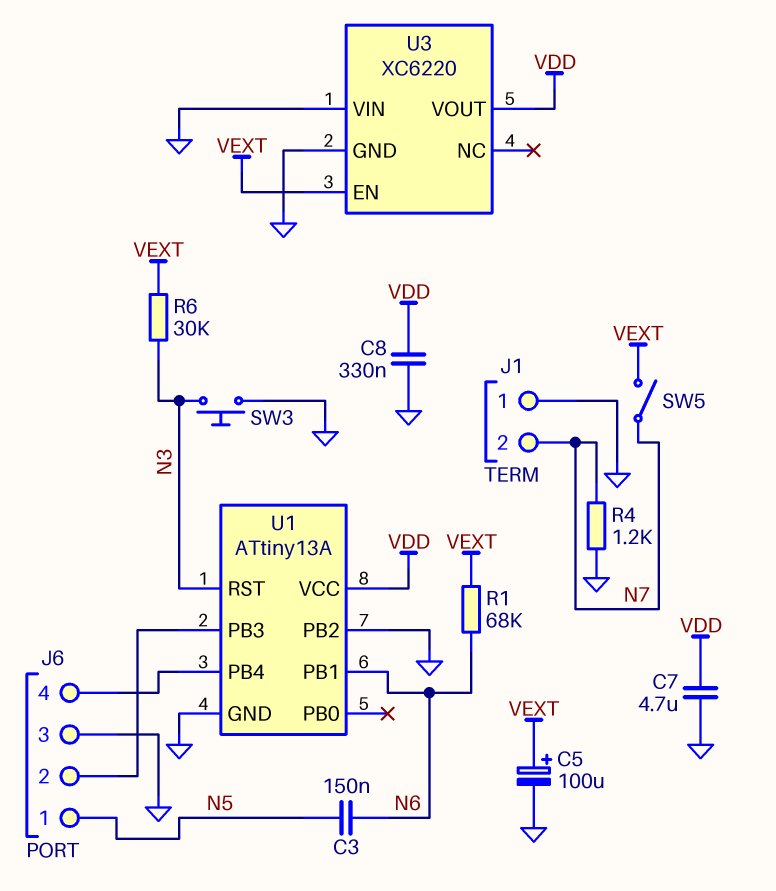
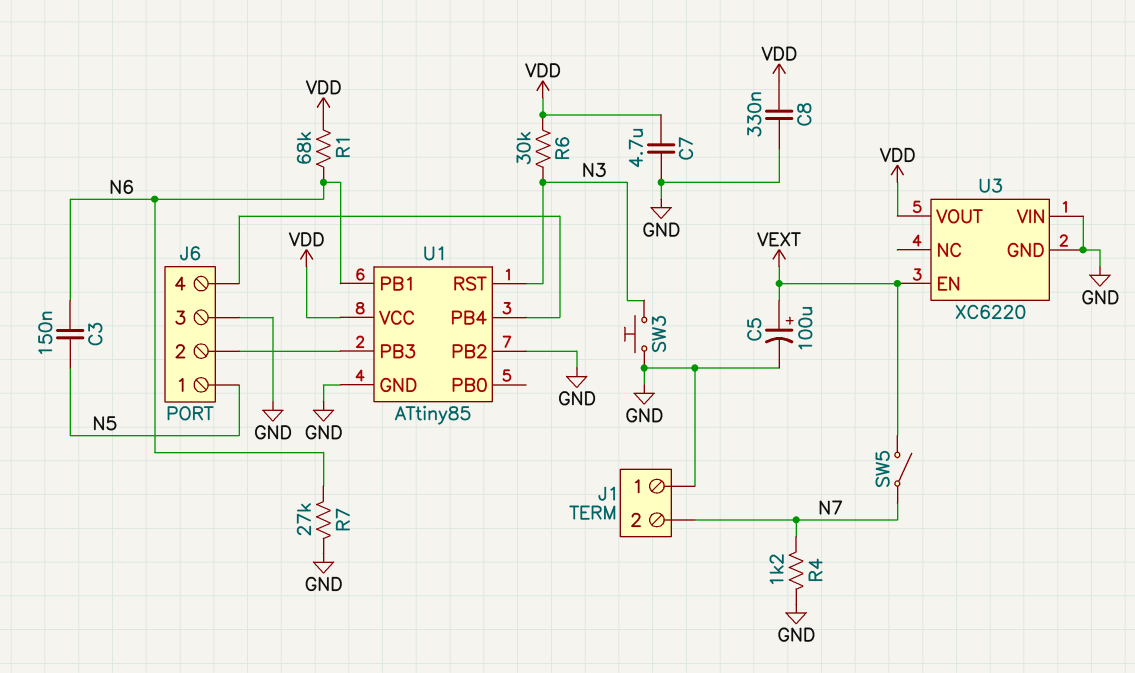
R1: 68k (N6, VEXT) -> 68k (N6, VDD)
R6: 30k (N3, VEXT) -> 30k (N3, VDD)
R7: none -> 27k (GND, N6)
U1: ATtiny13A -> ATtiny85

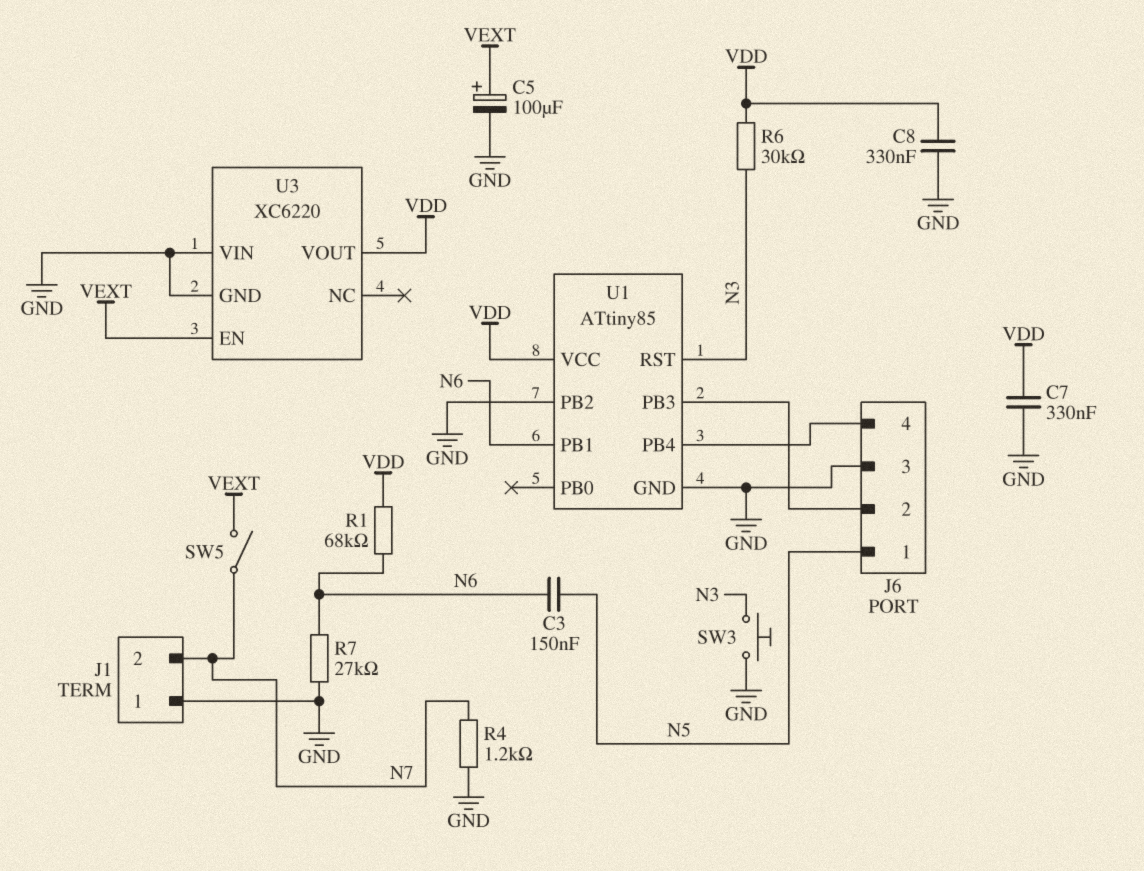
C7: 4.7uF (GND, VDD) -> 330nF (GND, VDD)

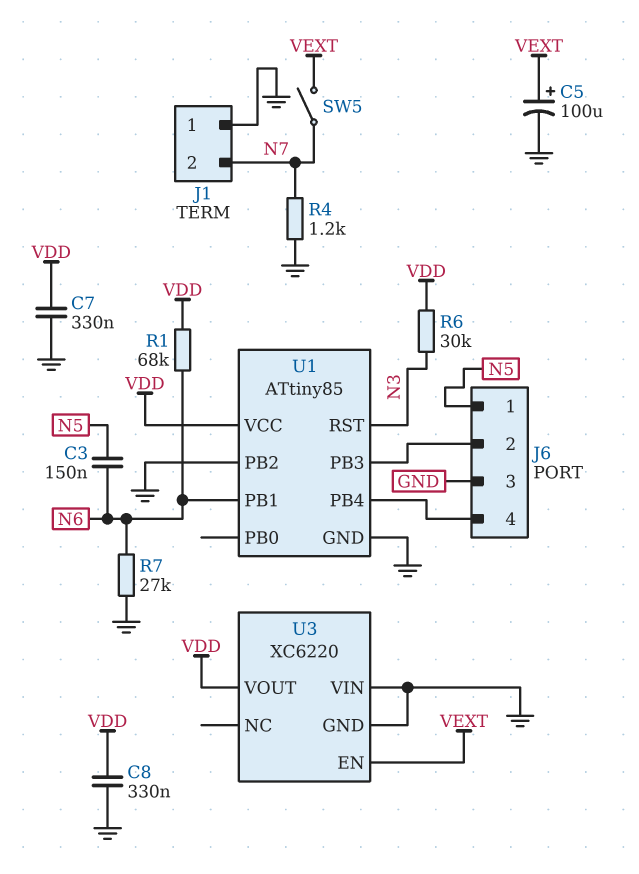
SW3: button (GND, N3) -> none

